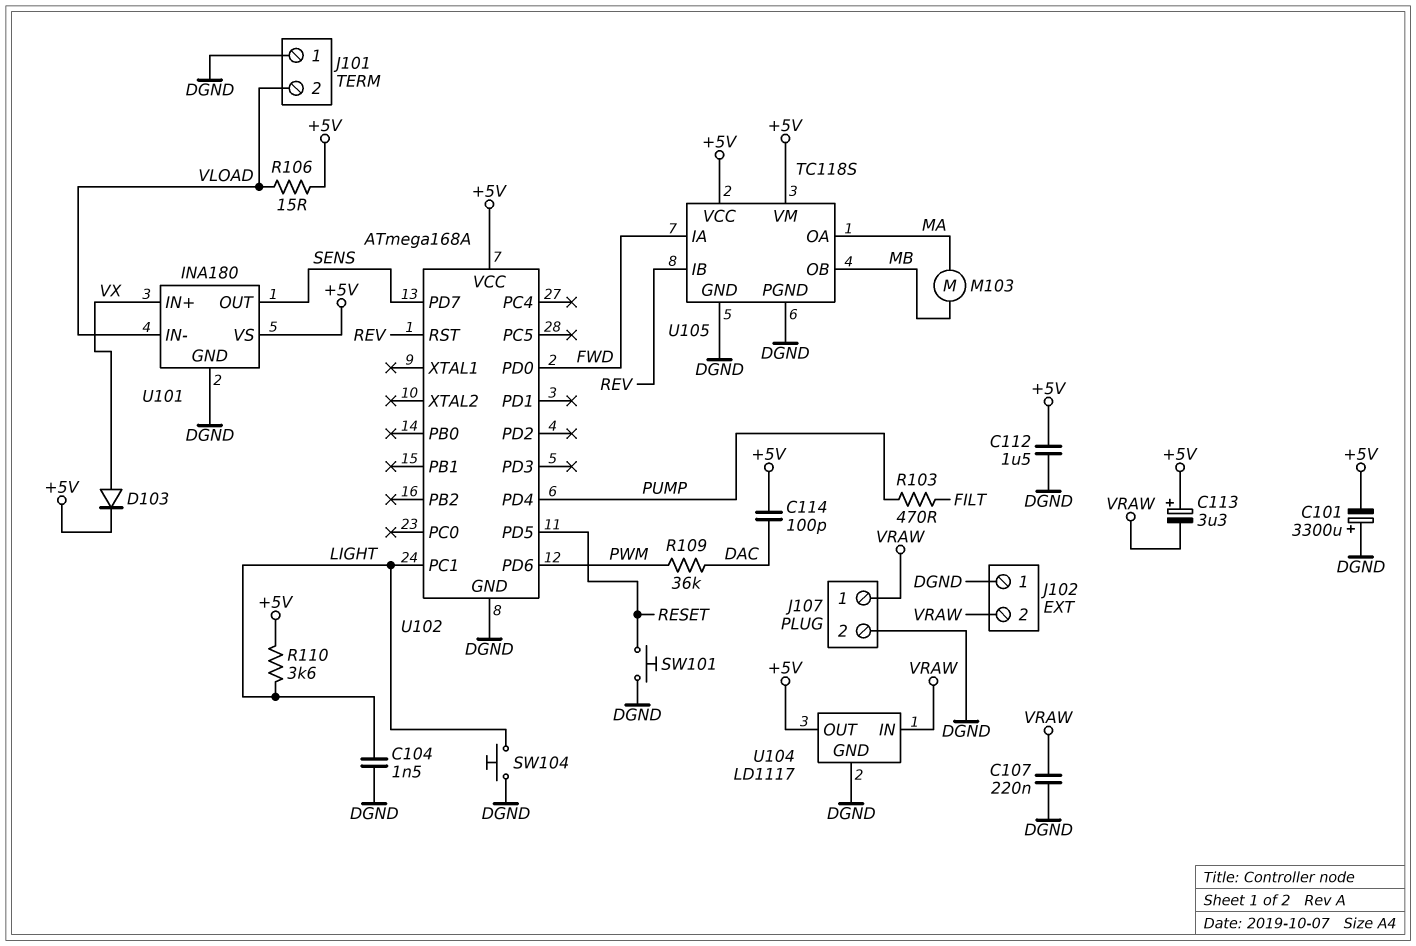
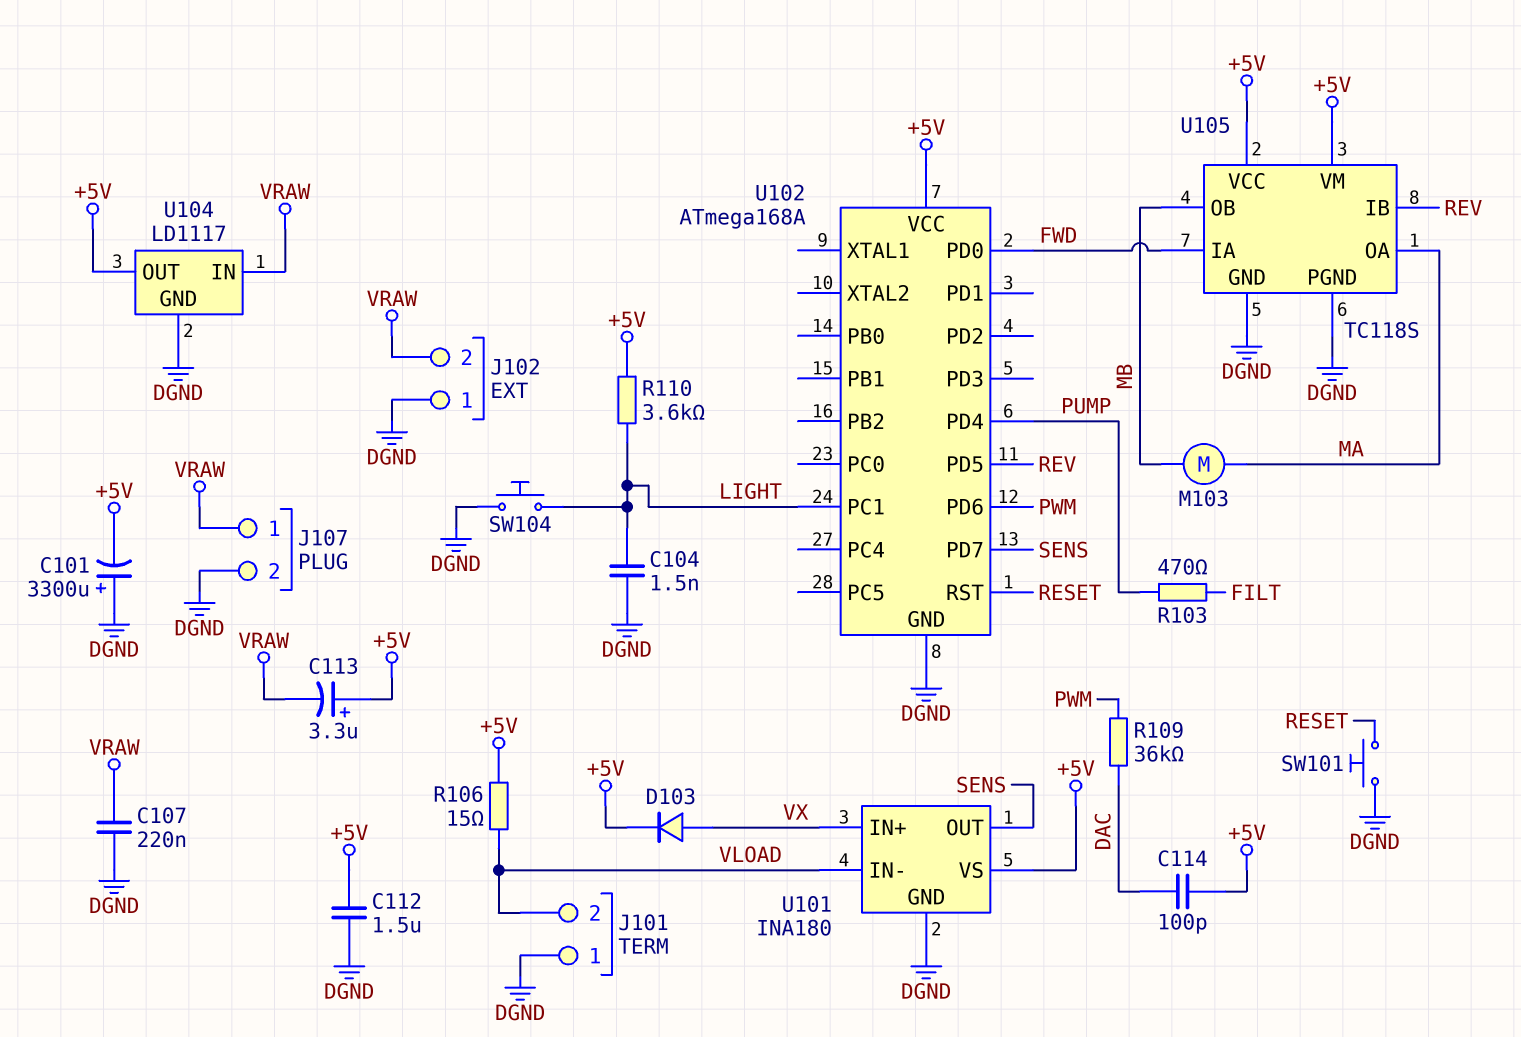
U102 pin PD5: RESET -> REV
U102 pin RST: REV -> RESET

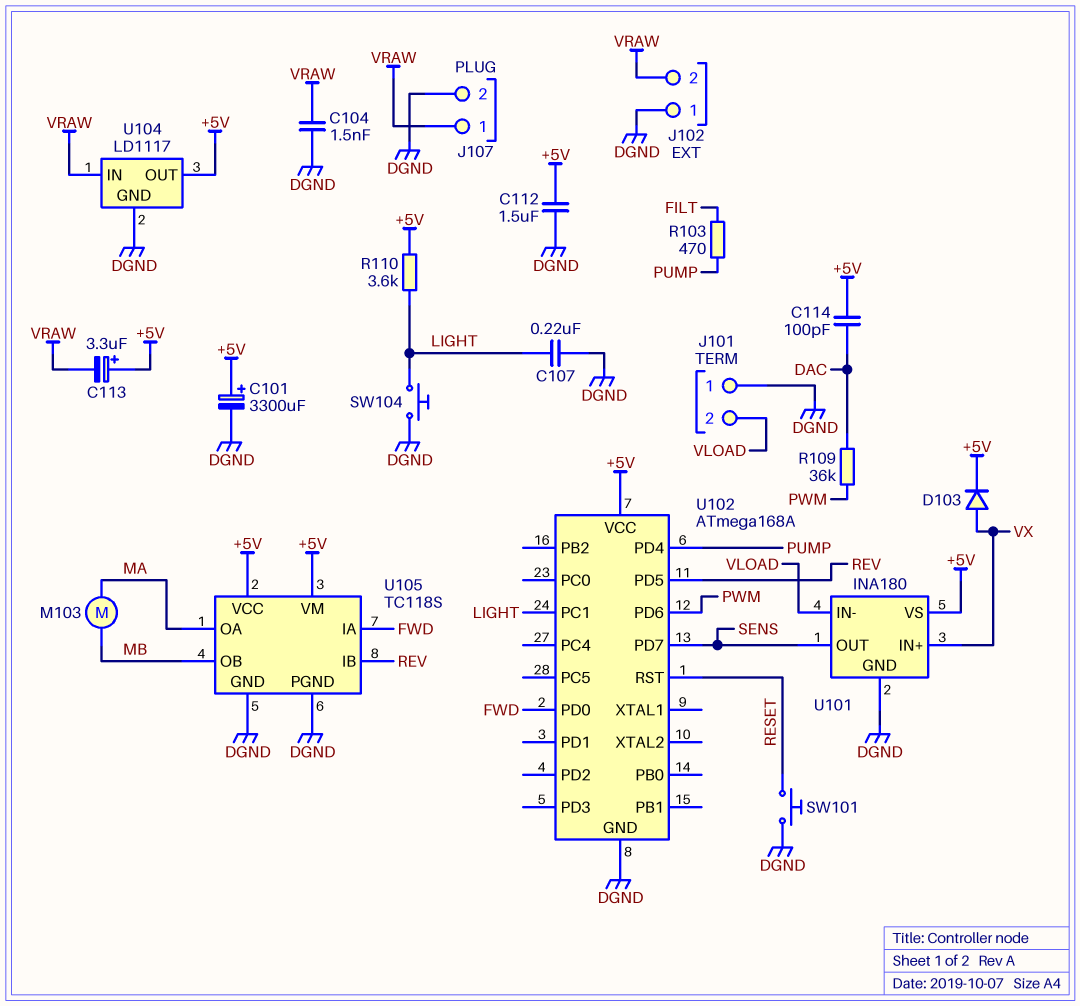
C101: 3300uF (plus DGND, minus +5V) -> 3300uF (plus +5V, minus DGND)
C104: 1.5nF (DGND, LIGHT) -> 1.5nF (DGND, VRAW)
C107: 220nF (DGND, VRAW) -> 220nF (DGND, LIGHT)
R106: 15 (+5V, VLOAD) -> none

